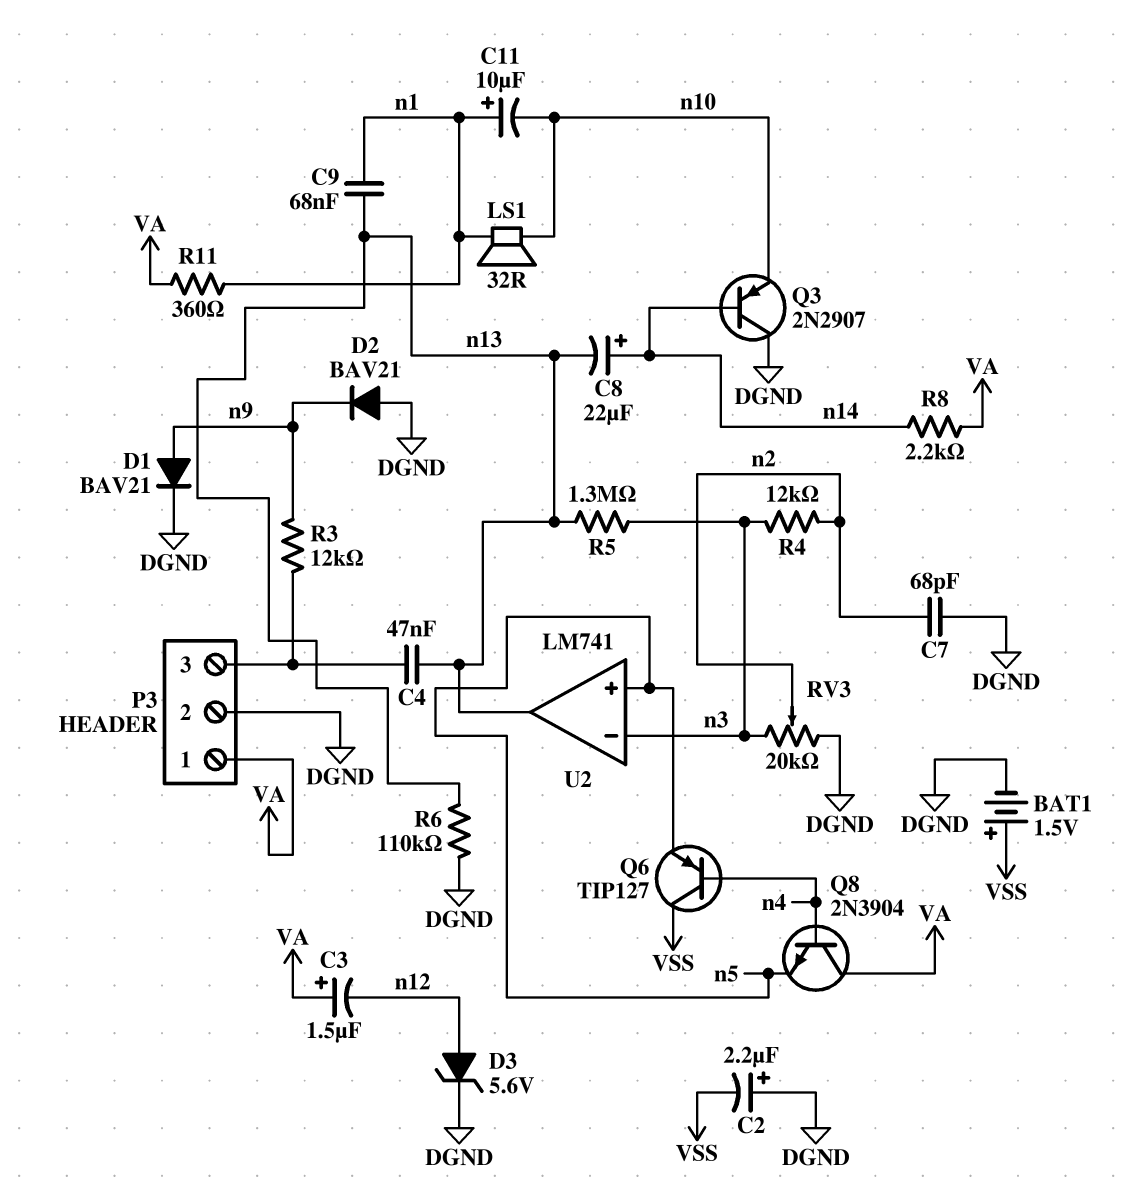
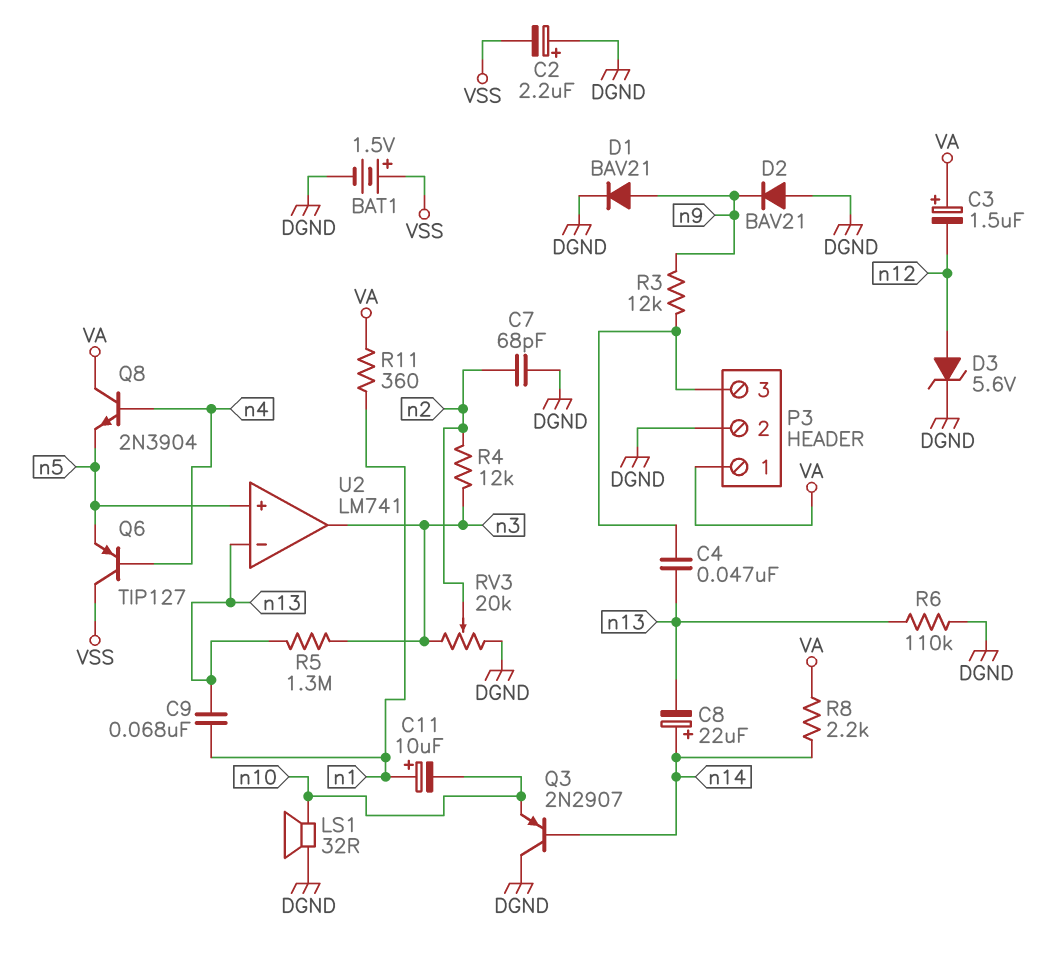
LS1: speaker 32R (n1, n10) -> speaker 32R (DGND, n10)
U2 pin in-: n3 -> n13
U2 pin out: n13 -> n3

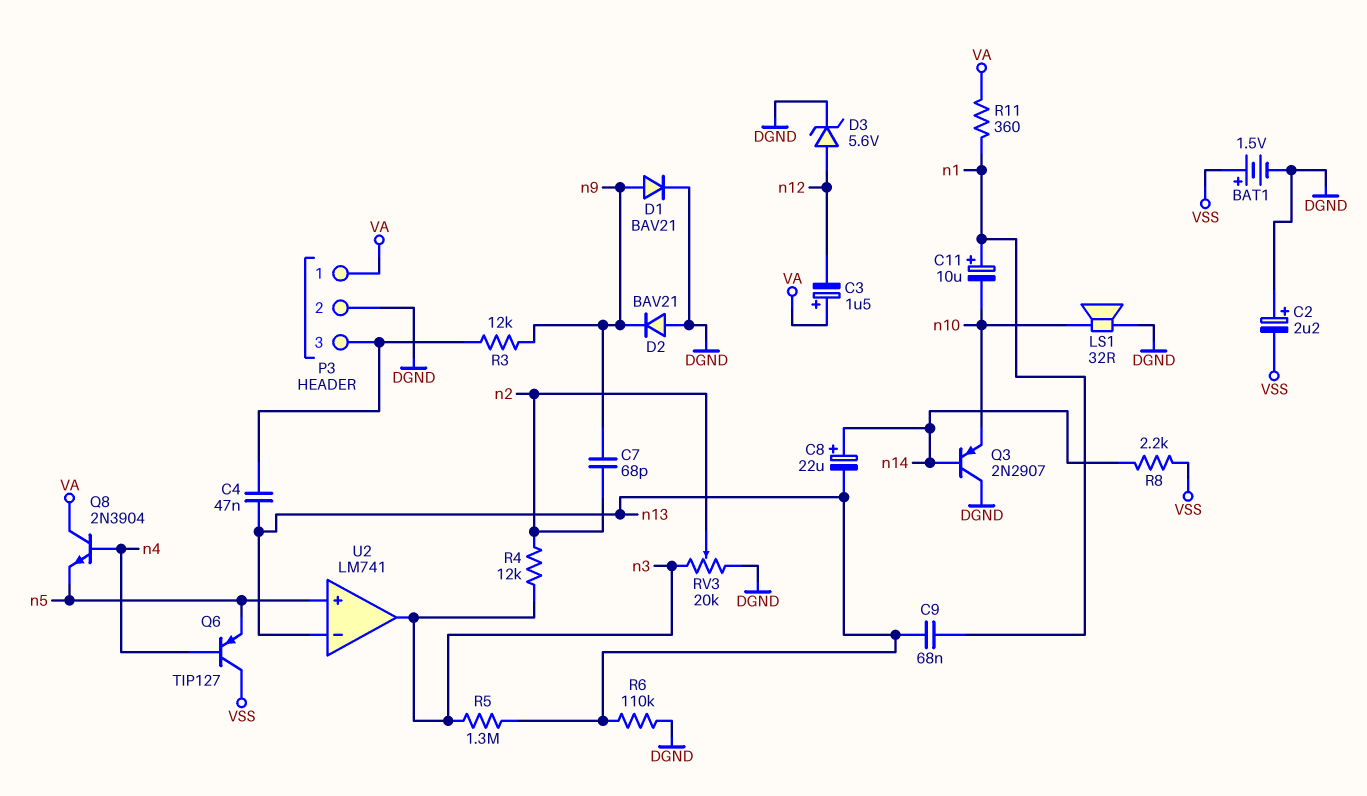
C7: 68pF (DGND, n2) -> 68pF (n2, n9)
R8: 2.2k (VA, n14) -> 2.2k (VSS, n14)

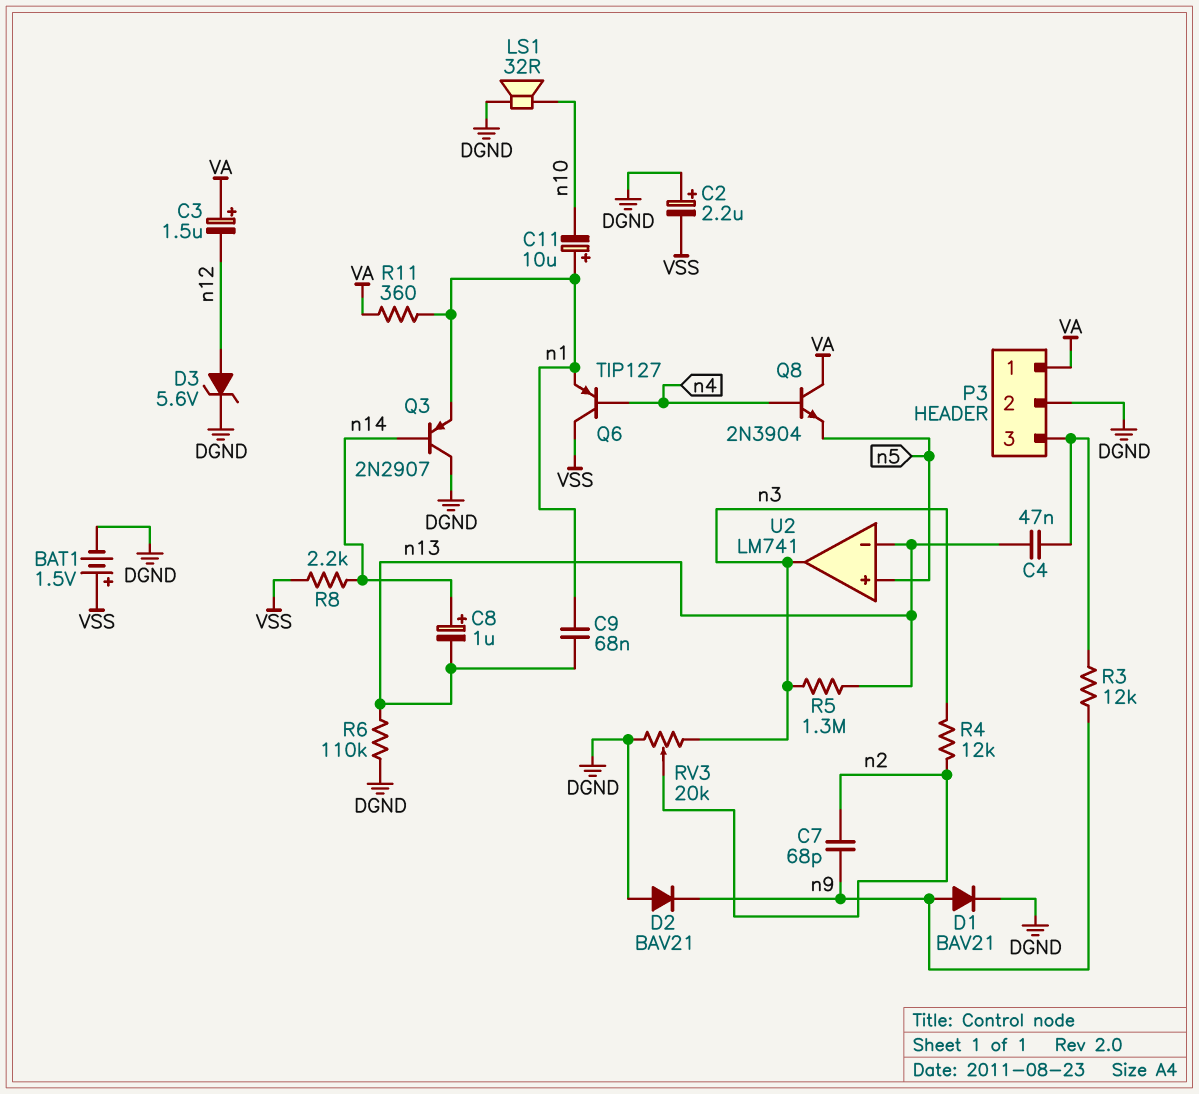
C8: 22uF (plus n14, minus n13) -> 1uF (plus n14, minus n13)
Q3: PNP 2N2907 (B n14, C DGND, E n10) -> PNP 2N2907 (B n14, C DGND, E n1)
Q6: PNP TIP127 (B n4, C VSS, E n5) -> PNP TIP127 (B n4, C VSS, E n1)

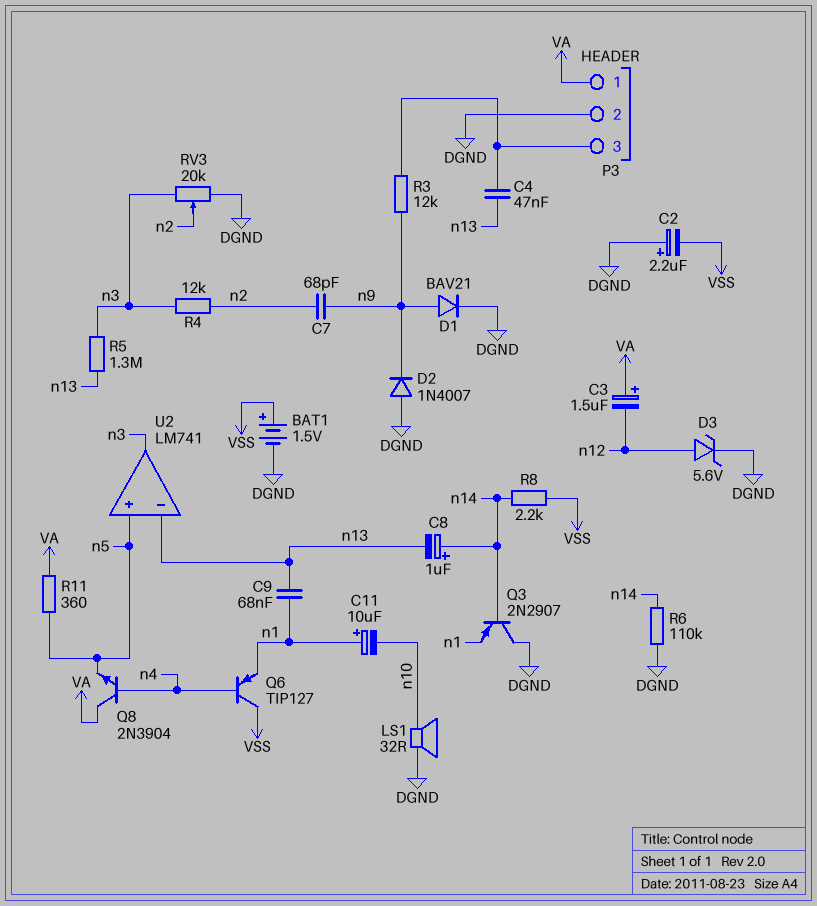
D2: diode BAV21 (A DGND, K n9) -> diode 1N4007 (A DGND, K n9)
R6: 110k (DGND, n13) -> 110k (DGND, n14)
R11: 360 (VA, n1) -> 360 (VA, n5)

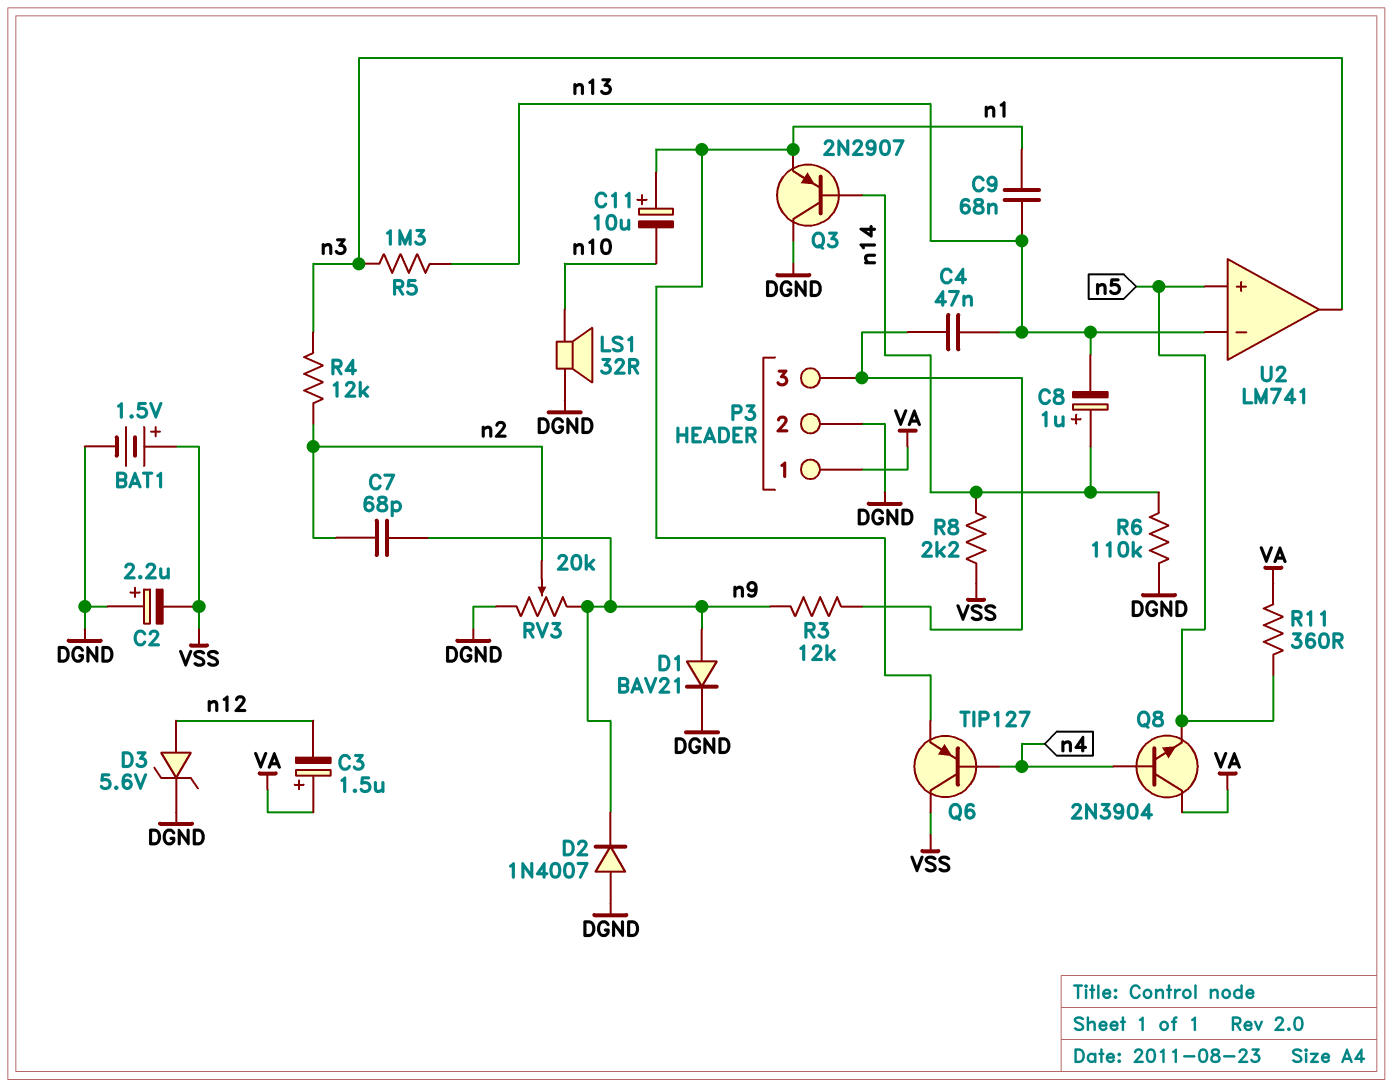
RV3: 20k (DGND, n3, wiper n2) -> 20k (DGND, n9, wiper n2)

